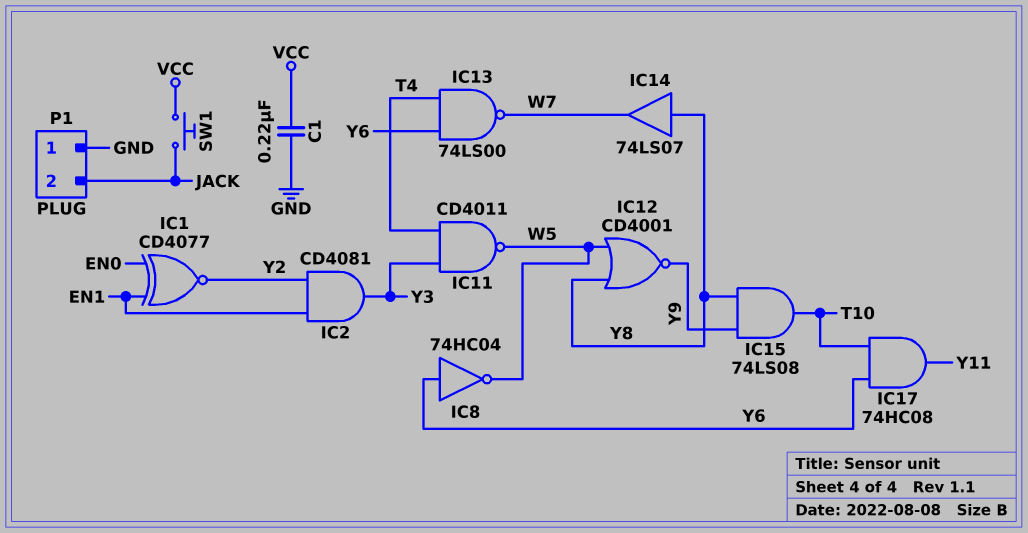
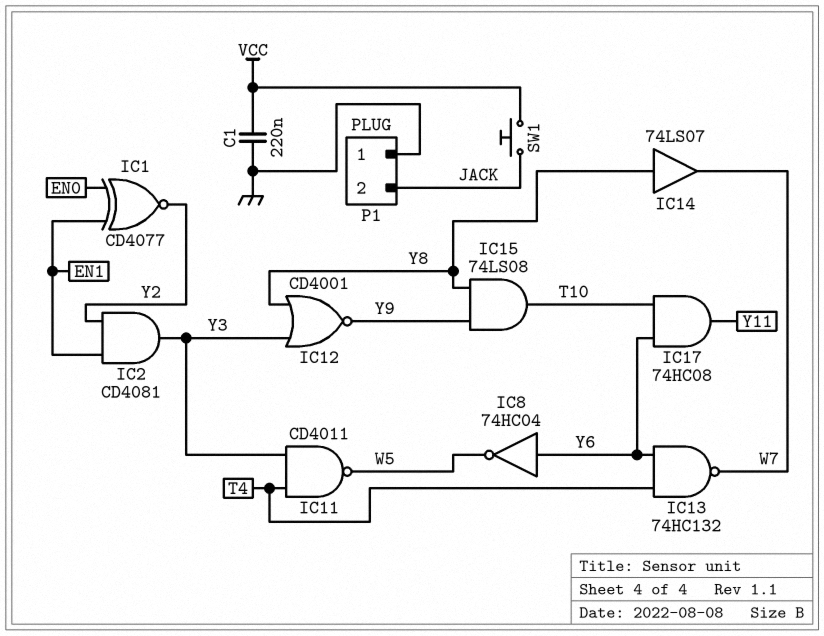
IC12: NOR CD4001 (in W5, in Y8, out Y9) -> NOR CD4001 (in Y3, in Y8, out Y9)
IC13: NAND 74LS00 (in T4, in Y6, out W7) -> NAND 74HC132 (in T4, in Y6, out W7)

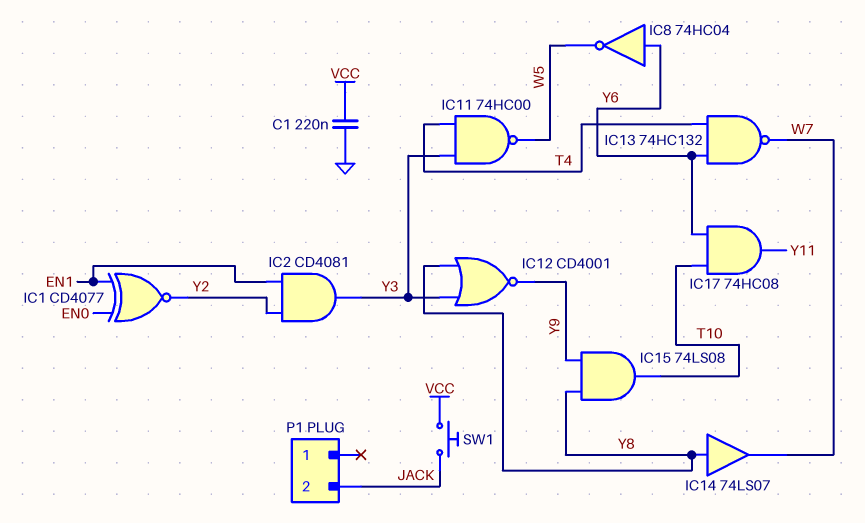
IC11: NAND CD4011 (in T4, in Y3, out W5) -> NAND 74HC00 (in T4, in Y3, out W5)
P1 pin 1: GND -> none

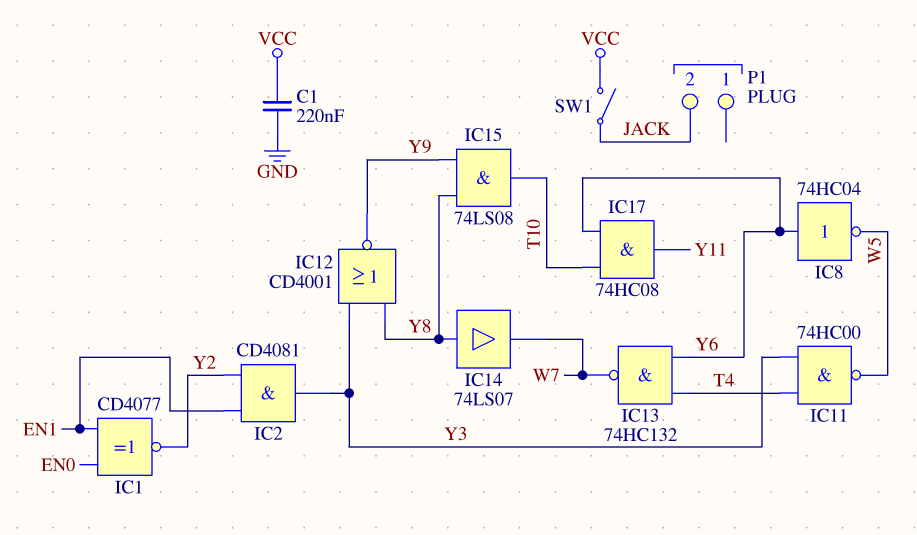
SW1: button (JACK, VCC) -> switch (JACK, VCC)

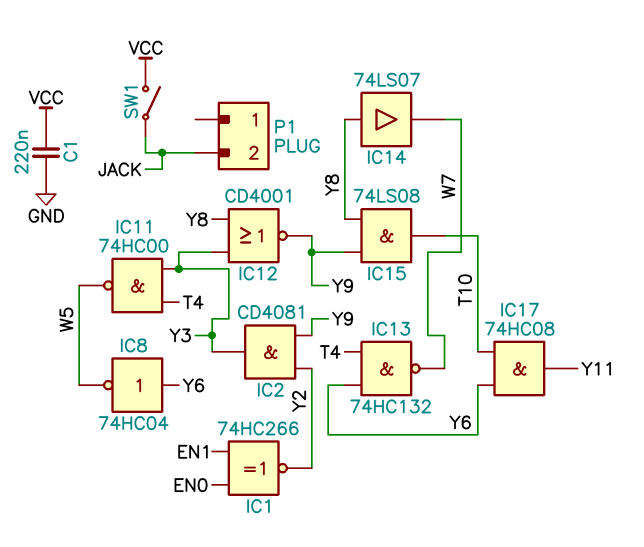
IC1: XNOR CD4077 (in EN0, in EN1, out Y2) -> XNOR 74HC266 (in EN0, in EN1, out Y2)
IC2: AND CD4081 (in EN1, in Y2, out Y3) -> AND CD4081 (in Y2, in Y9, out Y3)

